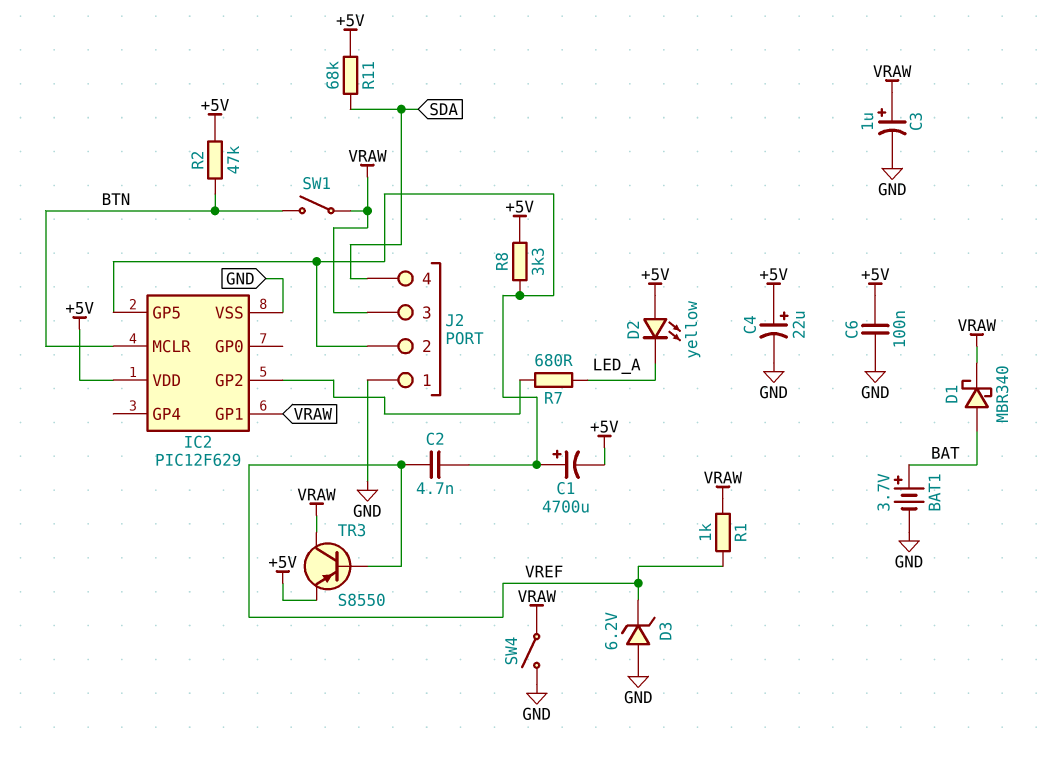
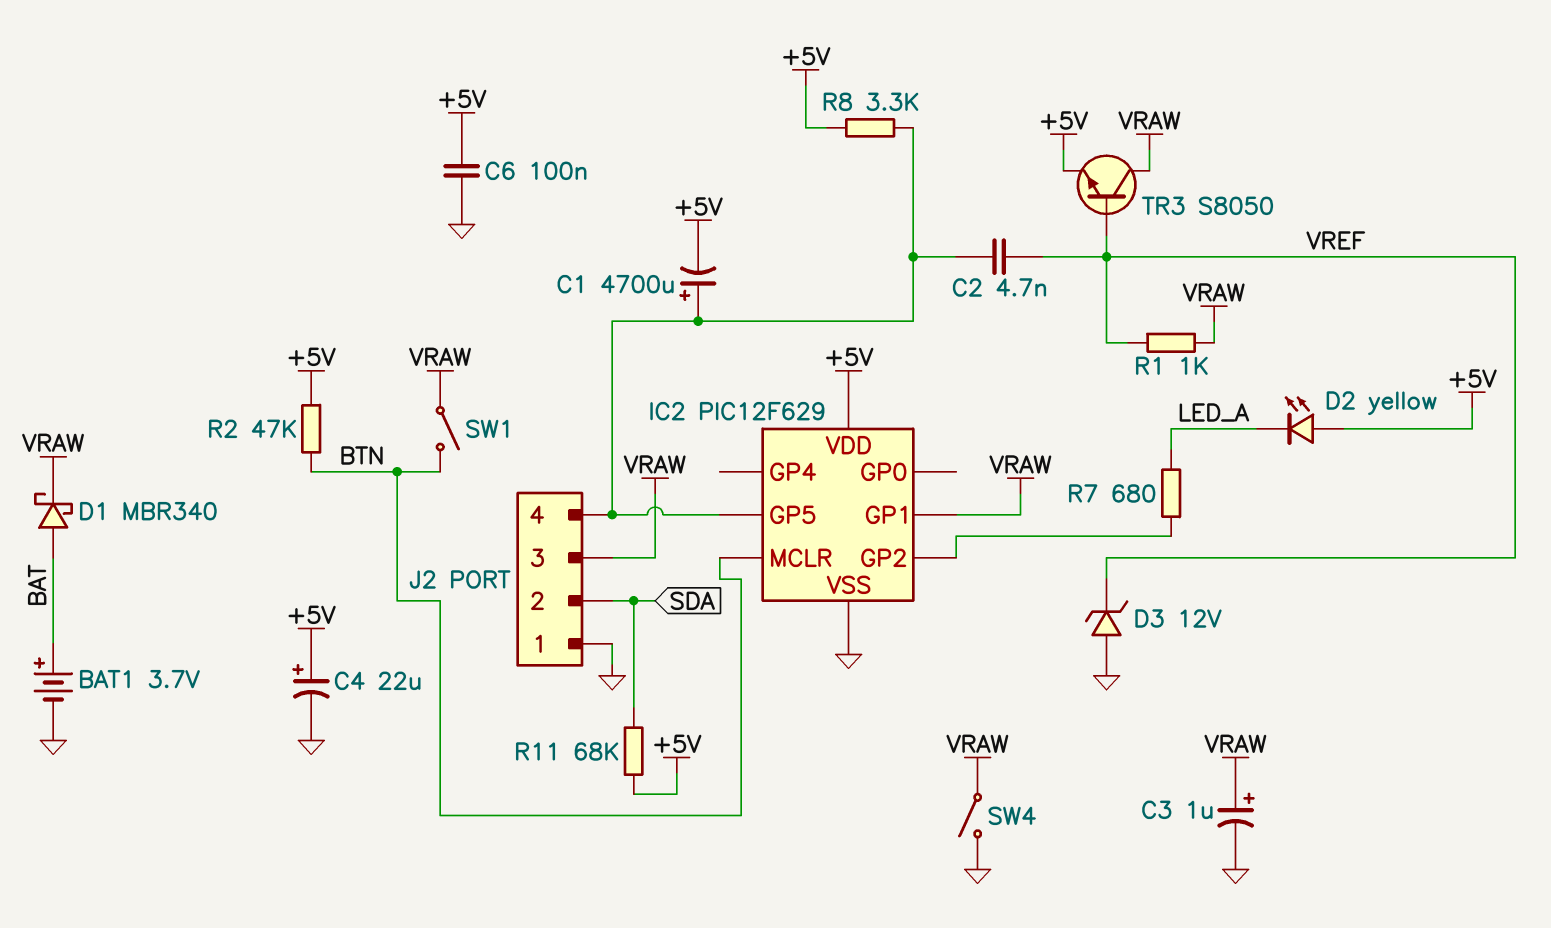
D3: zener 6.2V (A GND, K VREF) -> zener 12V (A GND, K VREF)
J2 pin 2: IC2/GP5 -> SDA
J2 pin 4: SDA -> IC2/GP5
TR3: PNP S8550 (B VREF, C VRAW, E +5V) -> NPN S8050 (B VREF, C VRAW, E +5V)

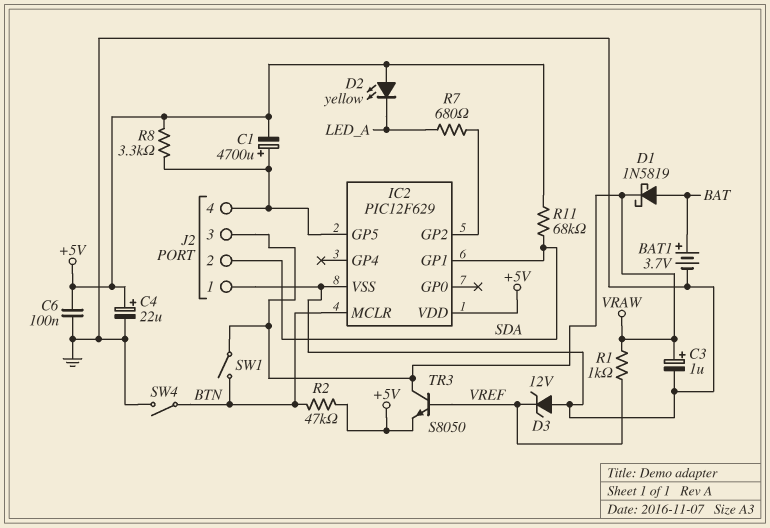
C2: 4.7nF (IC2/GP5, VREF) -> none
D1: schottky MBR340 (A BAT, K VRAW) -> schottky 1N5819 (A BAT, K VRAW)
IC2 pin GP1: VRAW -> SDA
SW4: switch (GND, VRAW) -> switch (BTN, GND)

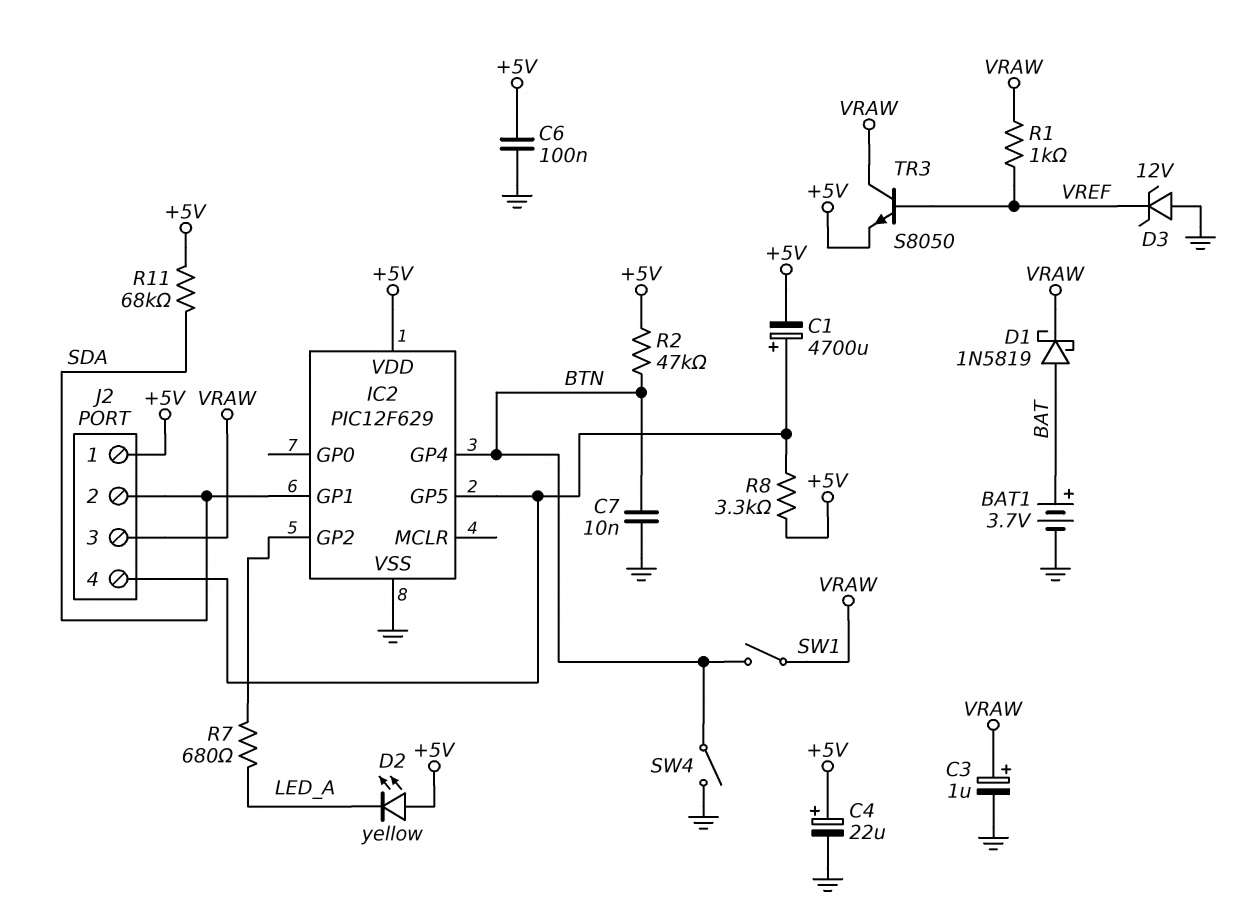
C7: none -> 10nF (BTN, GND)
IC2 pin GP4: none -> BTN
IC2 pin MCLR: BTN -> none
J2 pin 1: GND -> +5V

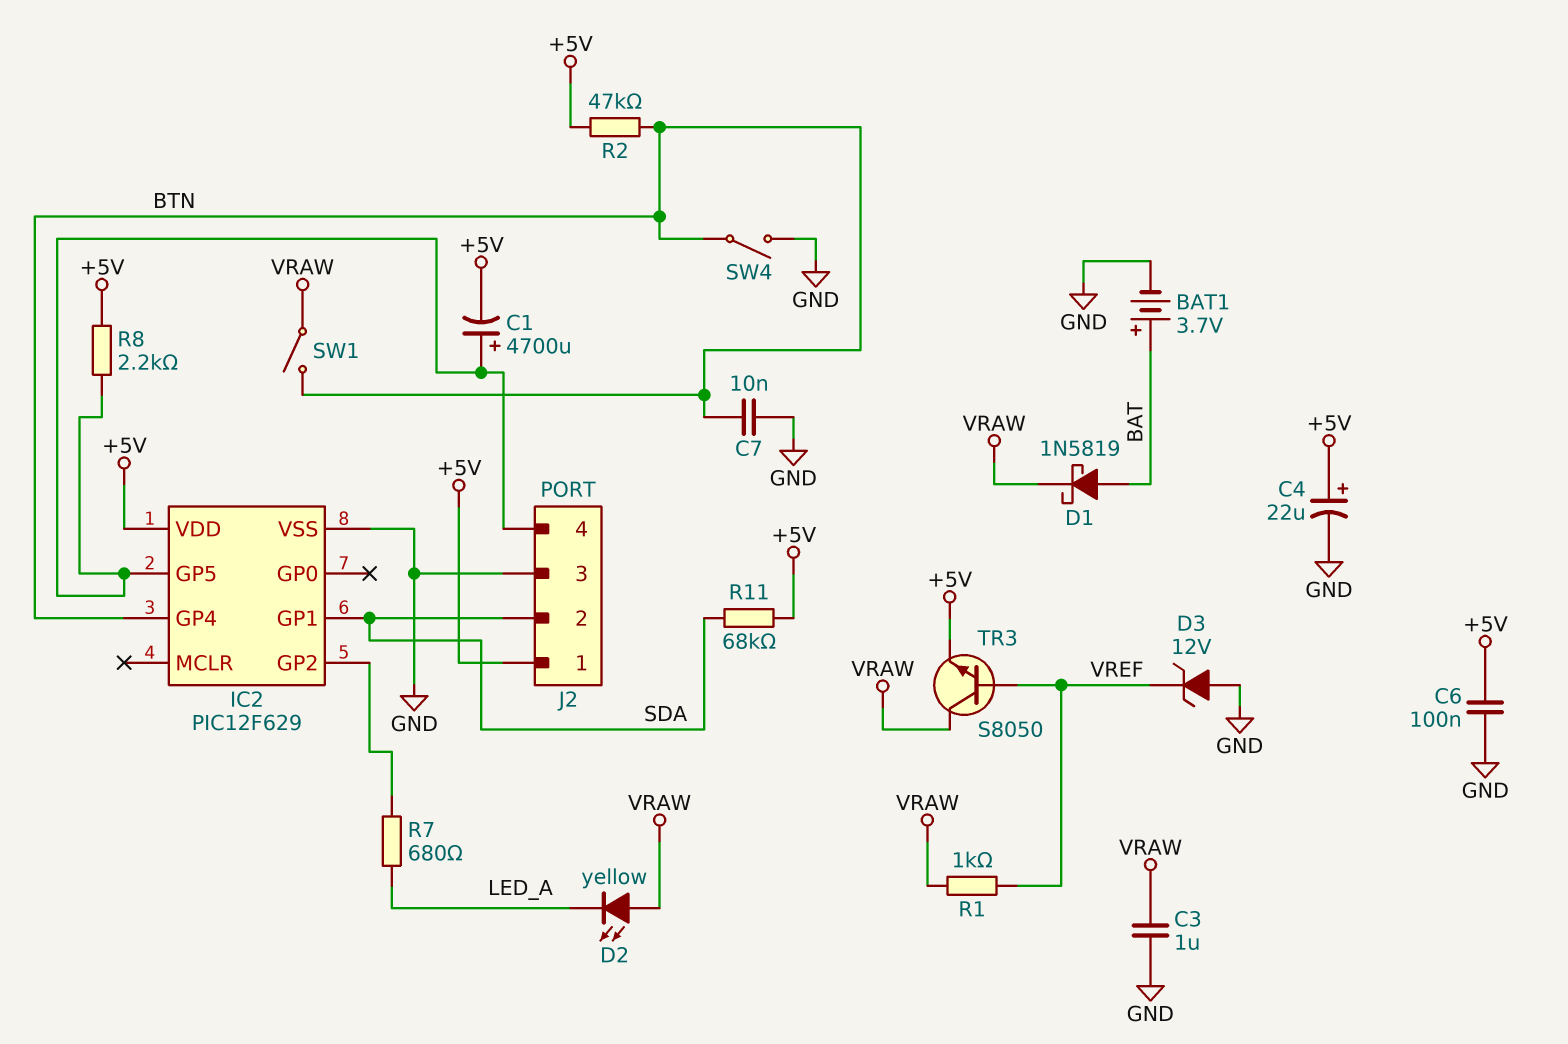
C3: 1uF (plus VRAW, minus GND) -> 1uF (GND, VRAW)
D2: LED yellow (A +5V, K LED_A) -> LED yellow (A VRAW, K LED_A)
J2 pin 3: VRAW -> GND
R8: 3.3k (+5V, IC2/GP5) -> 2.2k (+5V, IC2/GP5)

